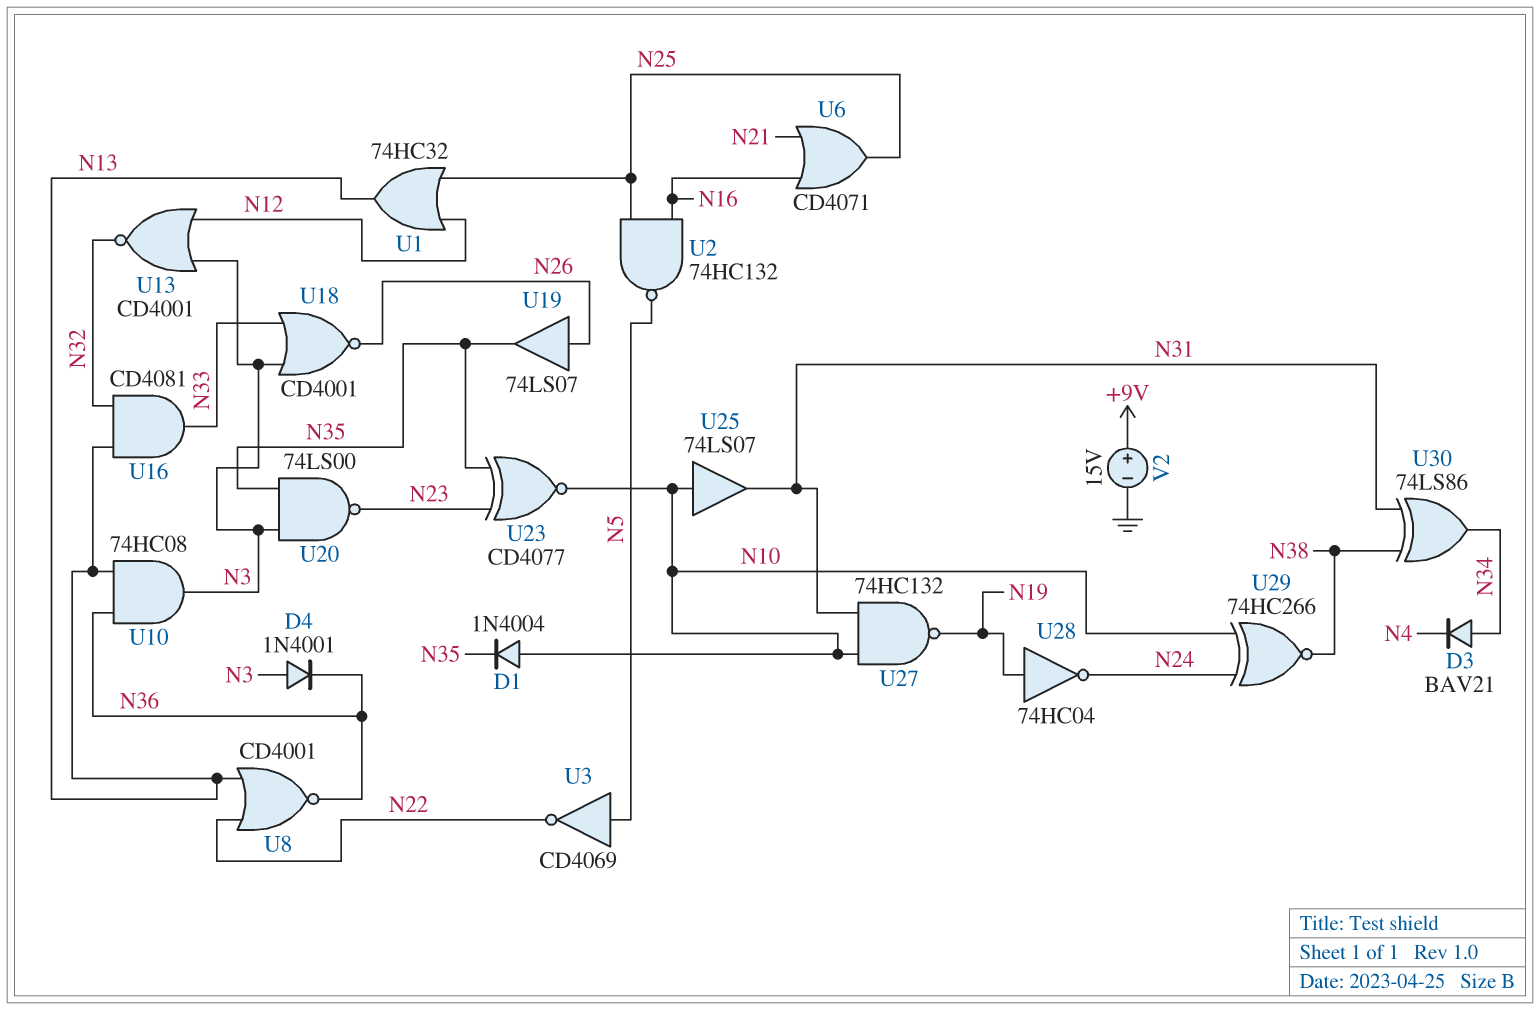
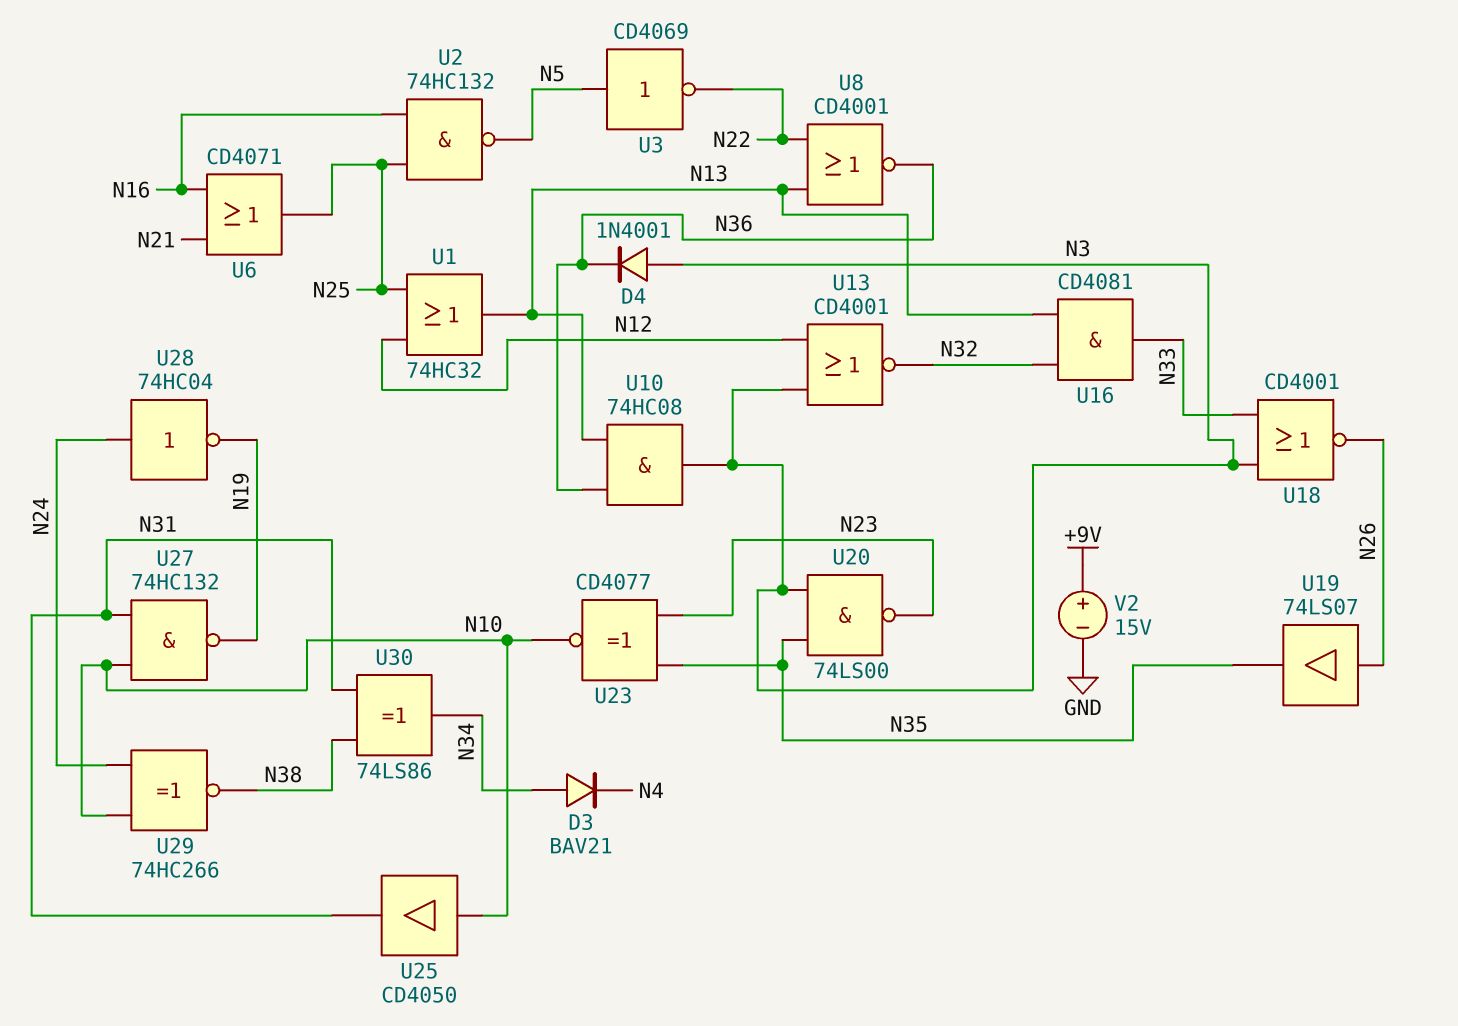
D1: diode 1N4004 (A N10, K N35) -> none
U25: buffer 74LS07 (in N10, out N31) -> buffer CD4050 (in N10, out N31)
U28: NOT 74HC04 (in N19, out N24) -> NOT 74HC04 (in N24, out N19)

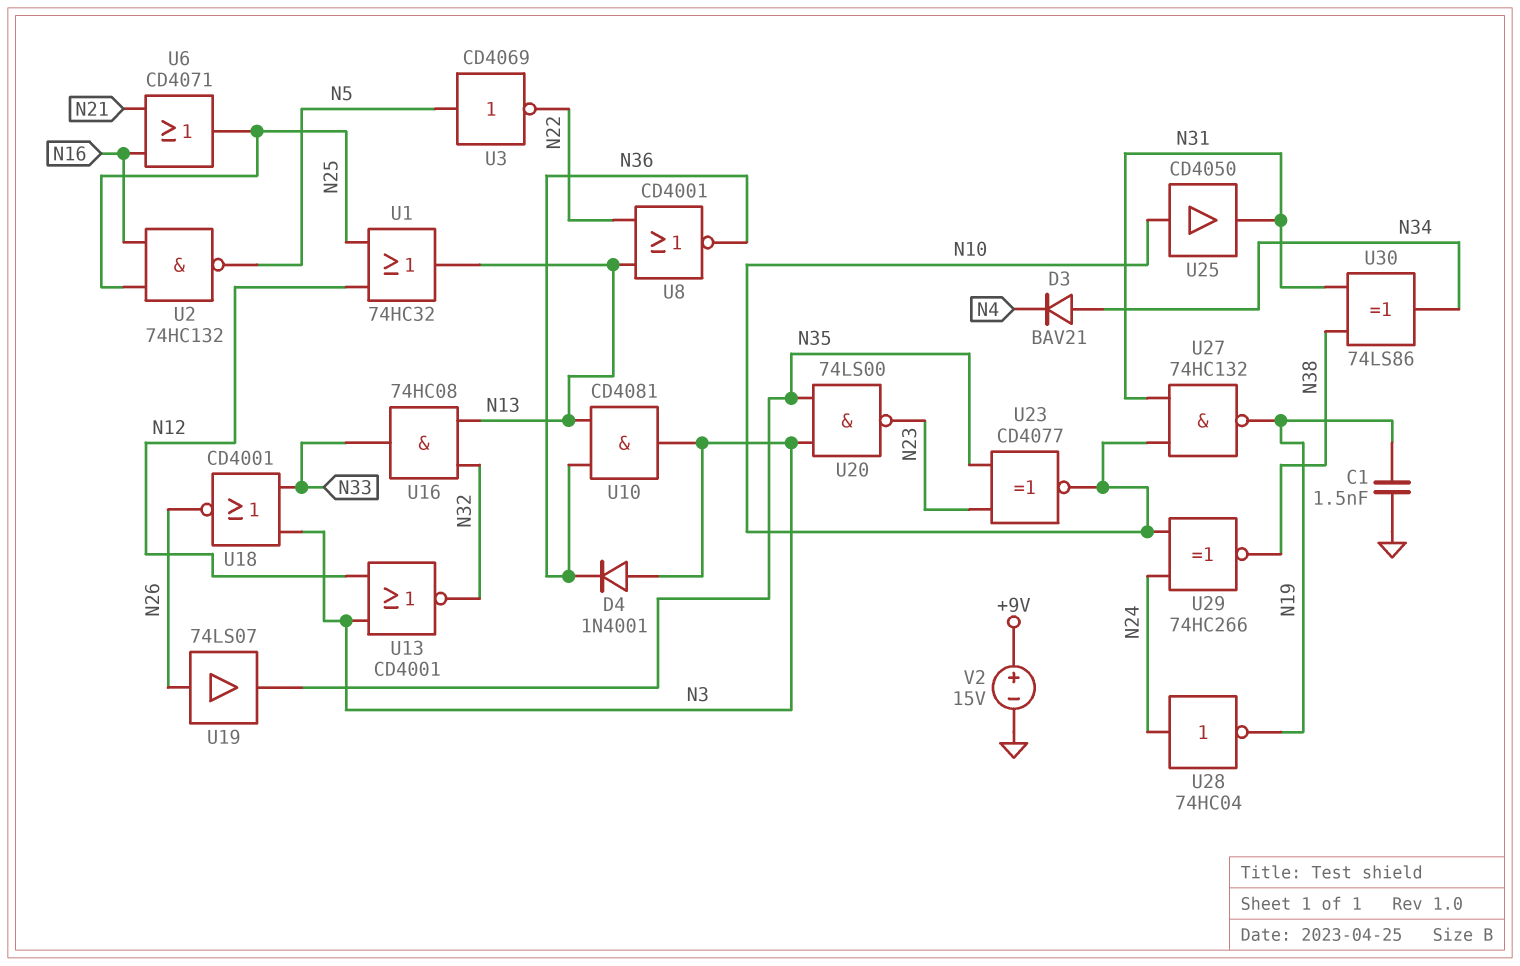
C1: none -> 1.5nF (GND, N19)
U10: AND 74HC08 (in N13, in N36, out N3) -> AND CD4081 (in N13, in N36, out N3)
U16: AND CD4081 (in N13, in N32, out N33) -> AND 74HC08 (in N13, in N32, out N33)

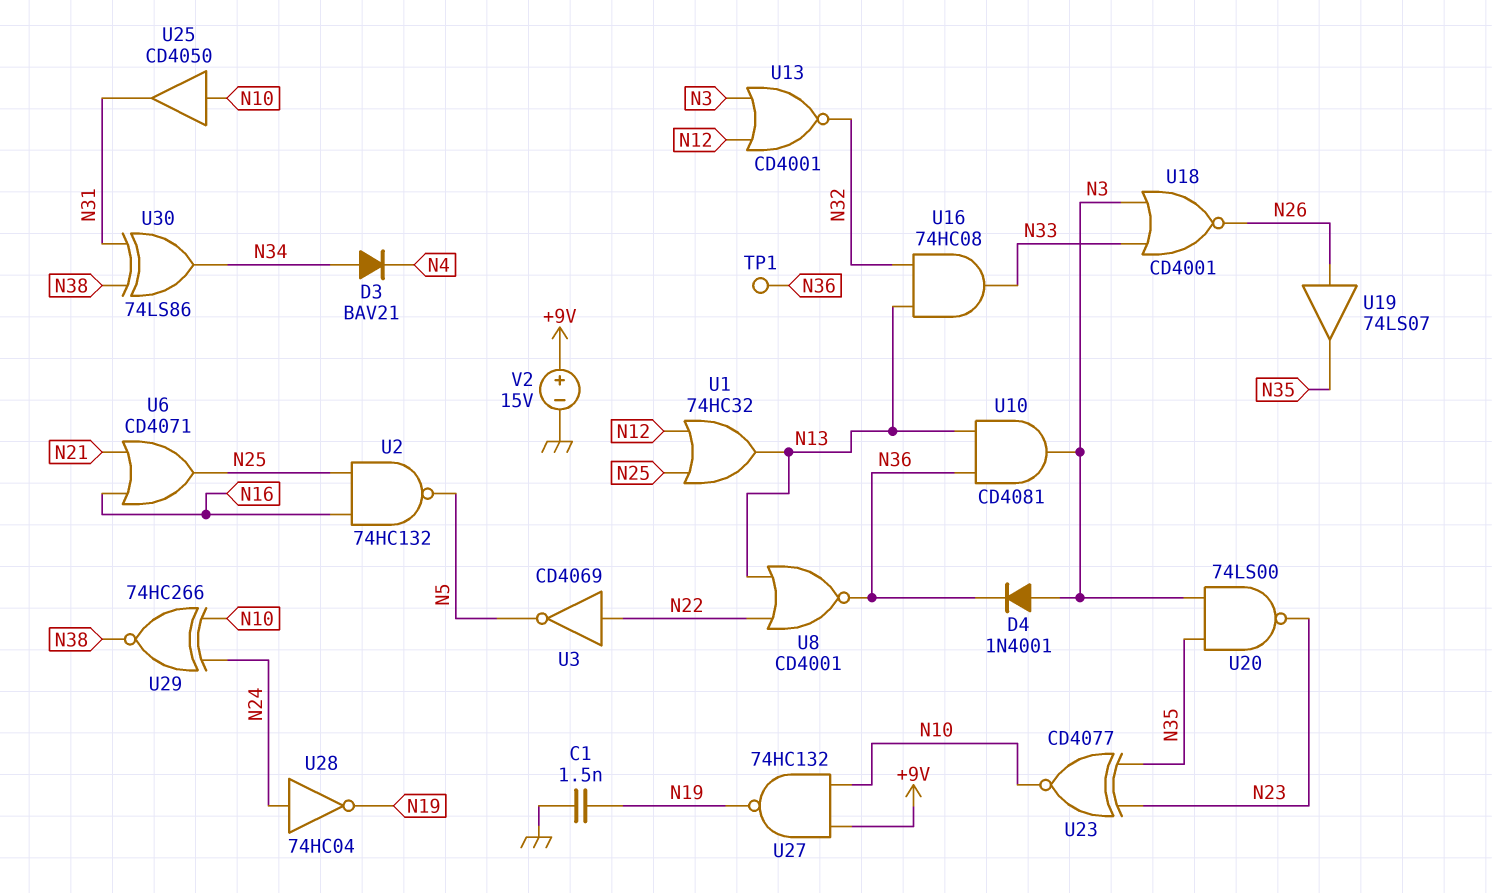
TP1: none -> test point (N36)
U3: NOT CD4069 (in N5, out N22) -> NOT CD4069 (in N22, out N5)
U27: NAND 74HC132 (in N10, in N31, out N19) -> NAND 74HC132 (in +9V, in N10, out N19)

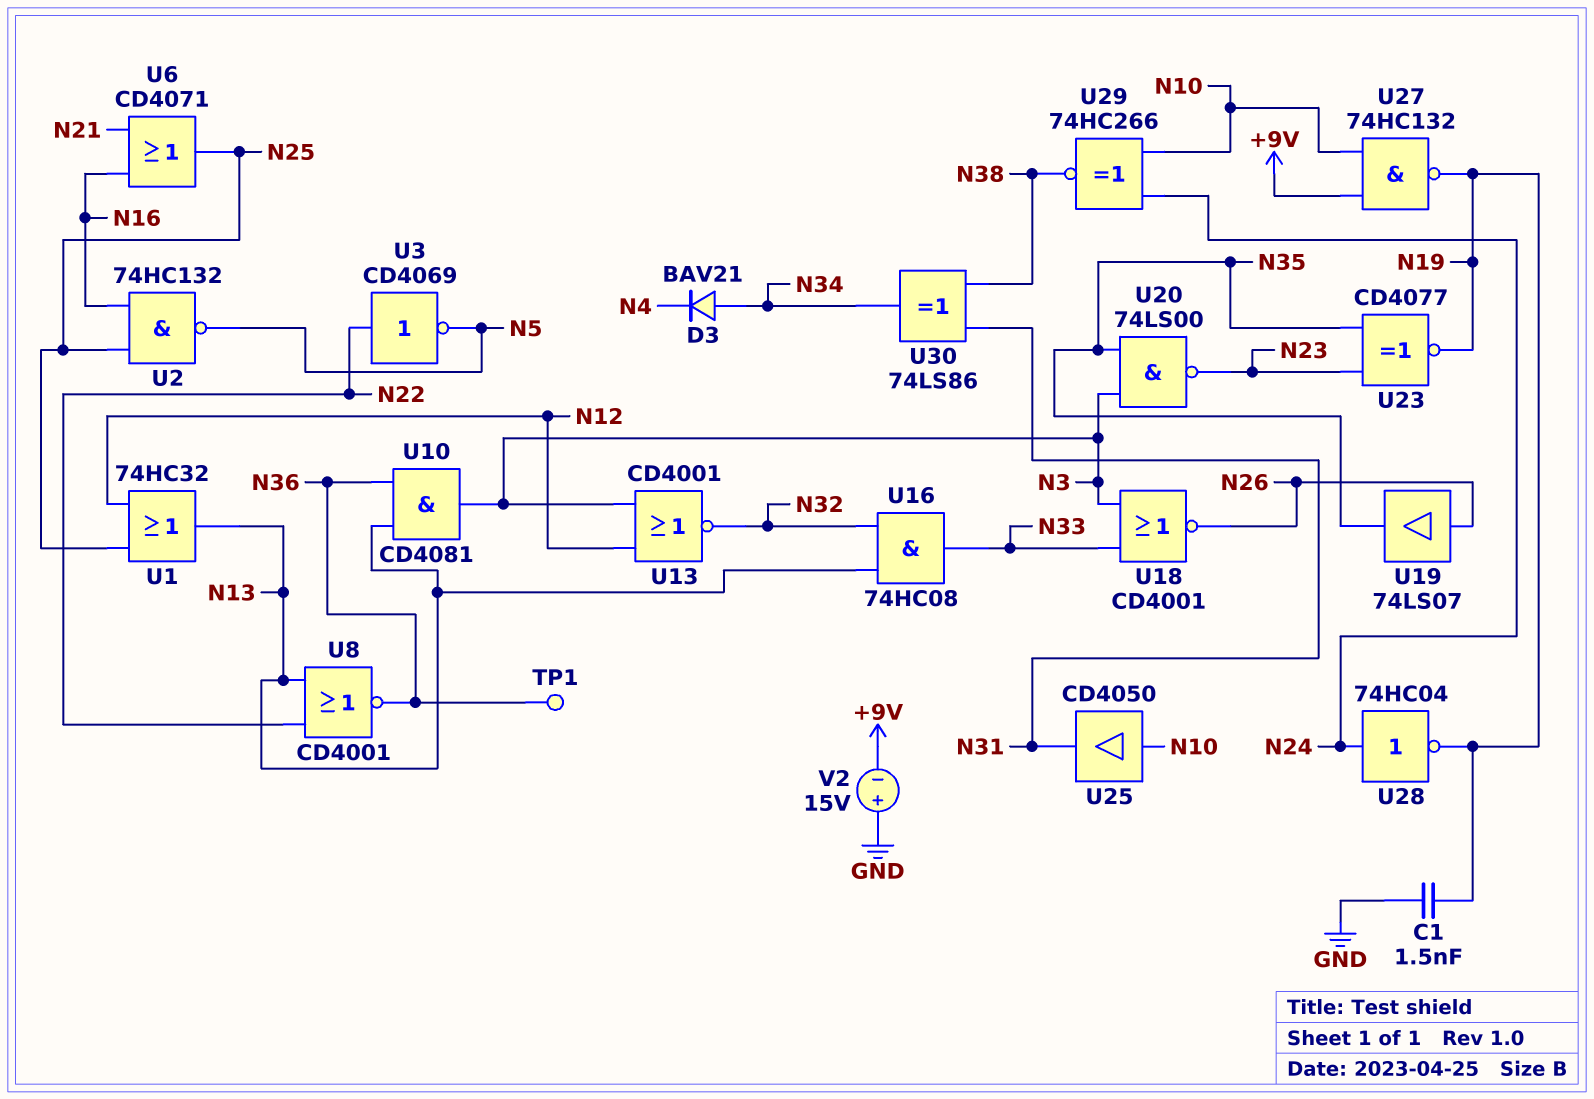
D4: diode 1N4001 (A N3, K N36) -> none
U23: XNOR CD4077 (in N23, in N35, out N10) -> XNOR CD4077 (in N23, in N35, out N19)
V2: 15V (plus +9V, minus GND) -> 15V (plus GND, minus +9V)

